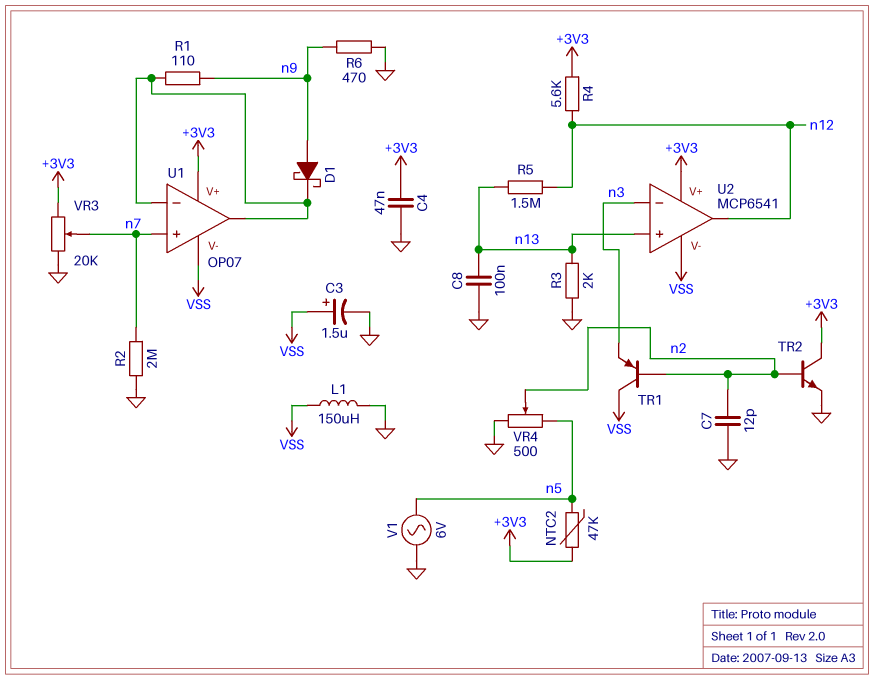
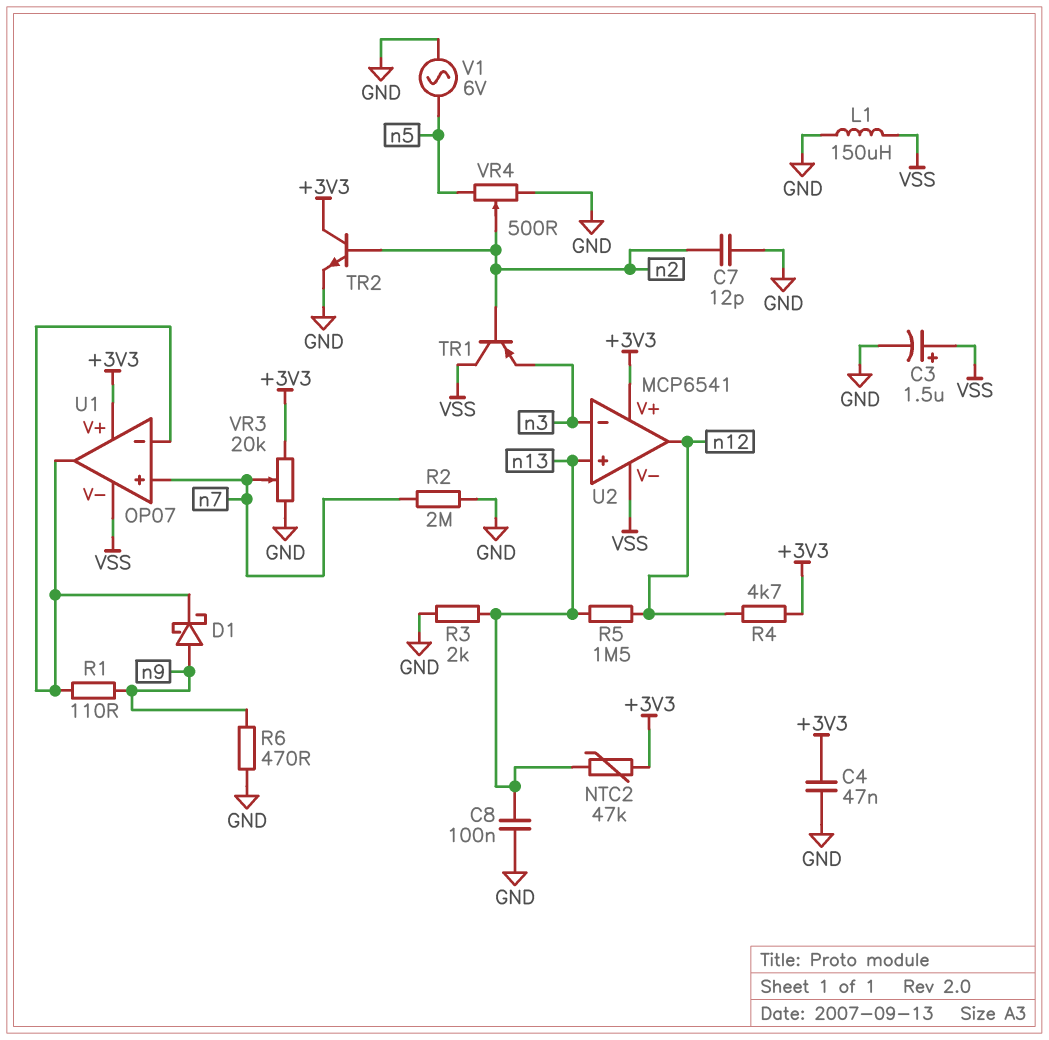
NTC2: 47k (+3V3, n5) -> 47k (+3V3, n13)
R4: 5.6k (+3V3, n12) -> 4.7k (+3V3, n12)

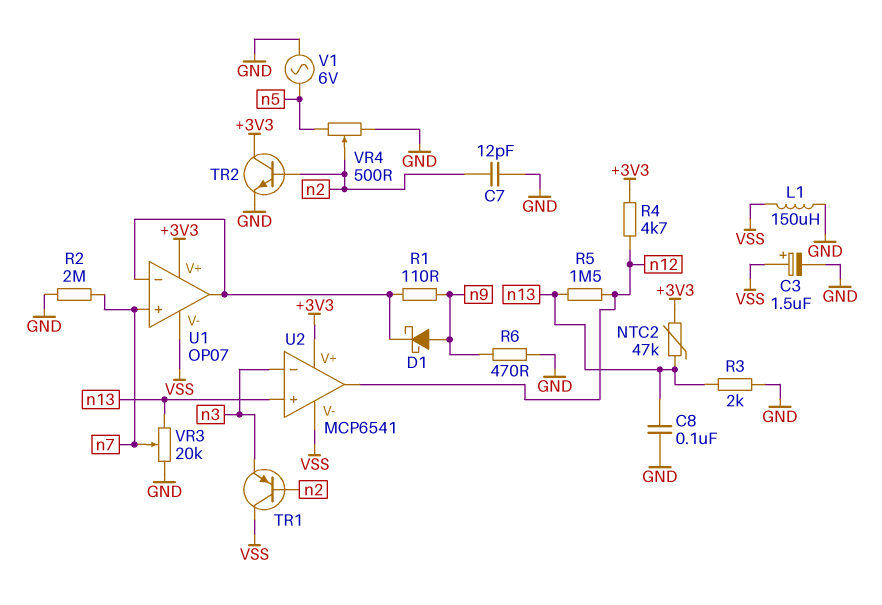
C4: 47nF (+3V3, GND) -> none
VR3: 20k (+3V3, GND, wiper n7) -> 20k (GND, n13, wiper n7)

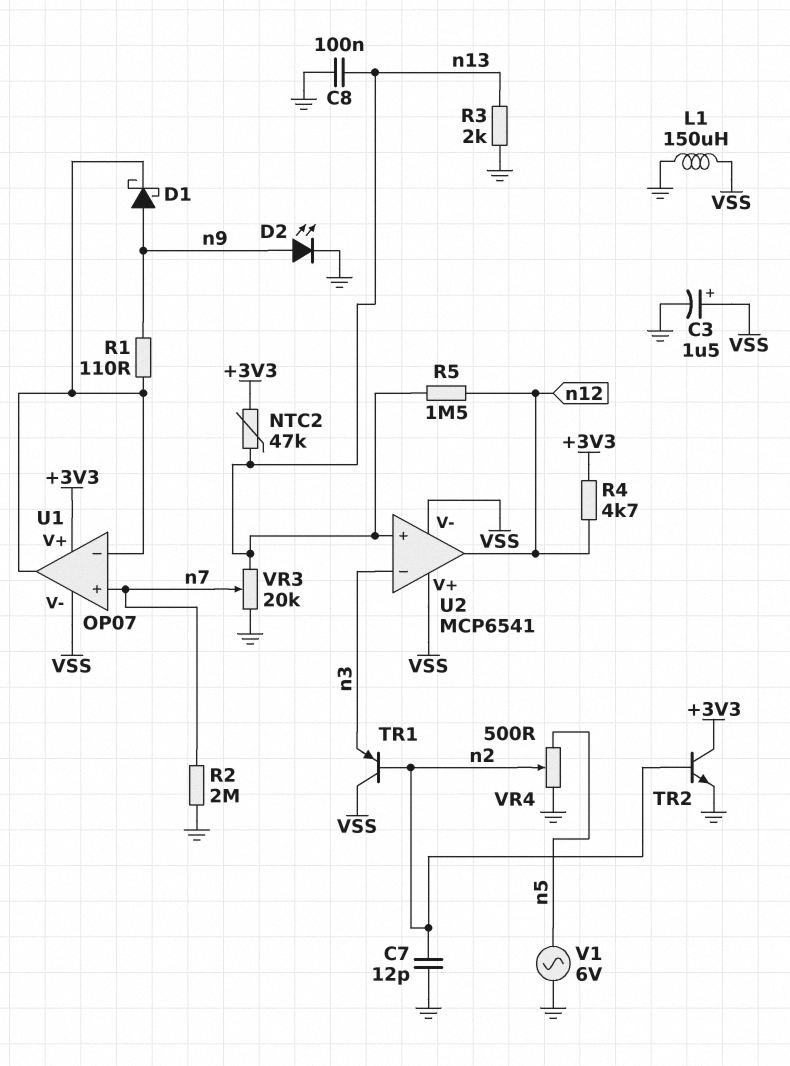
D2: none -> LED (A n9, K GND)
R6: 470 (GND, n9) -> none
U2 pin V+: +3V3 -> VSS

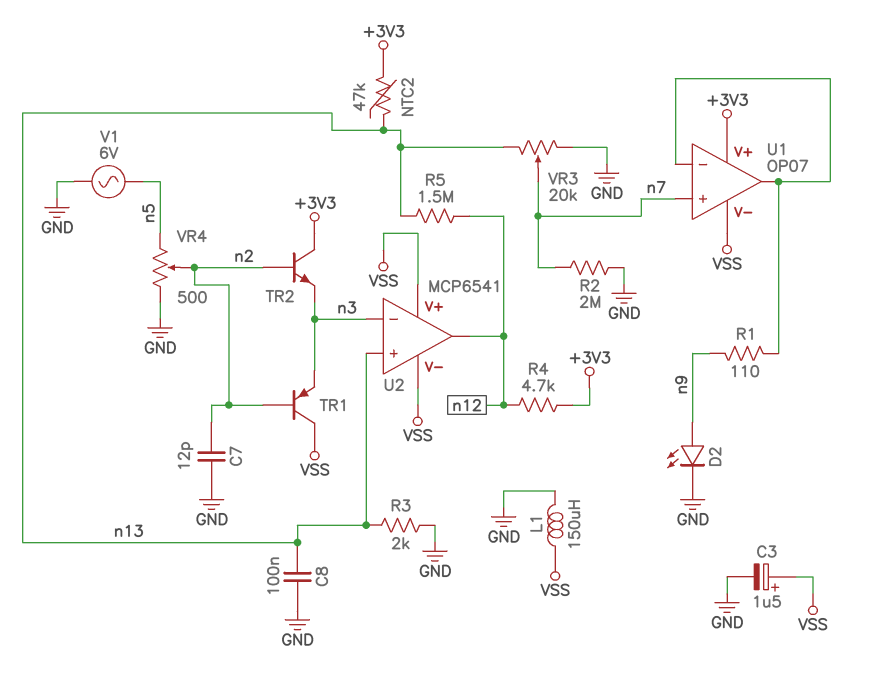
D1: schottky (A n9, K U1/in-) -> none
TR2: NPN (B n2, C +3V3, E GND) -> NPN (B n2, C +3V3, E n3)

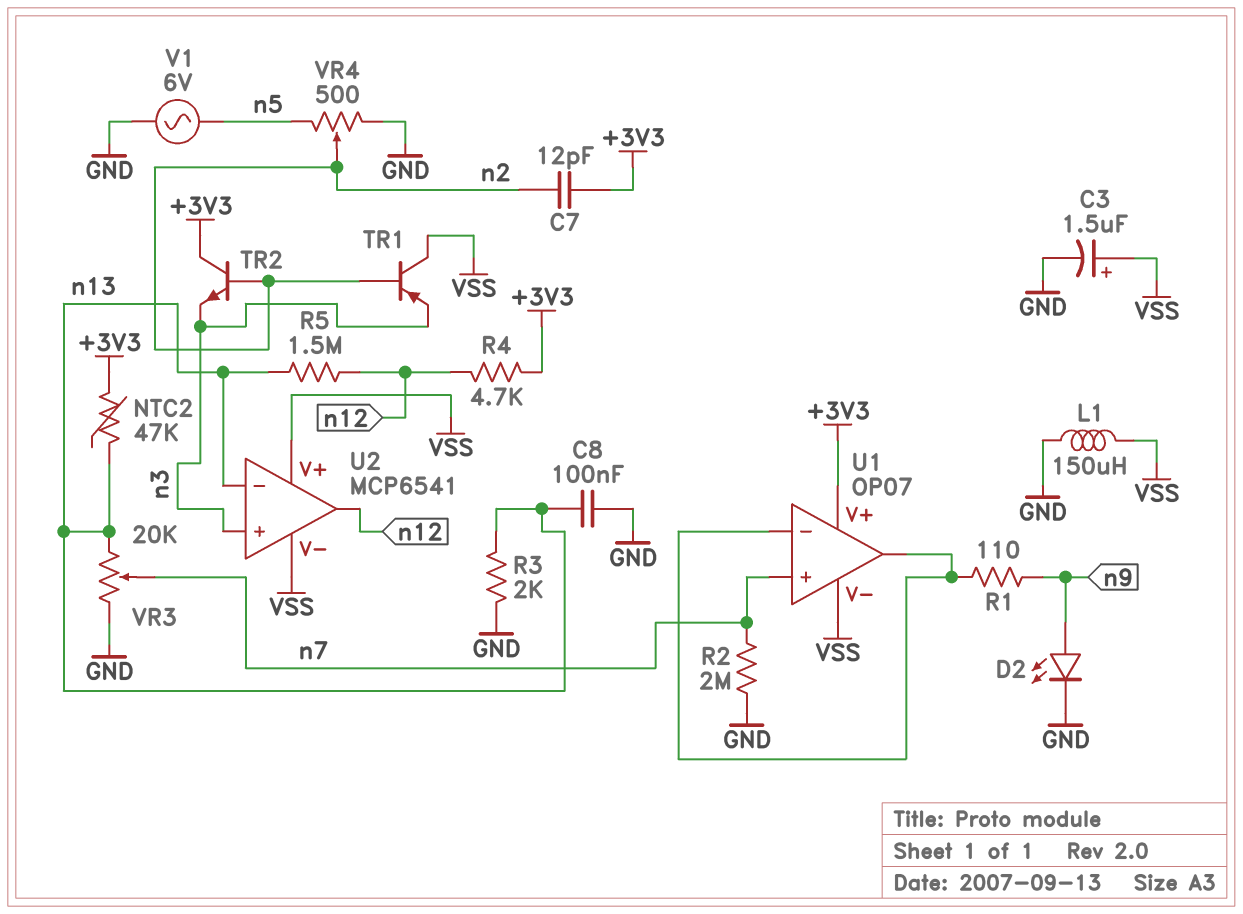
C7: 12pF (GND, n2) -> 12pF (+3V3, n2)
U2 pin in+: n13 -> n3
U2 pin in-: n3 -> n13

